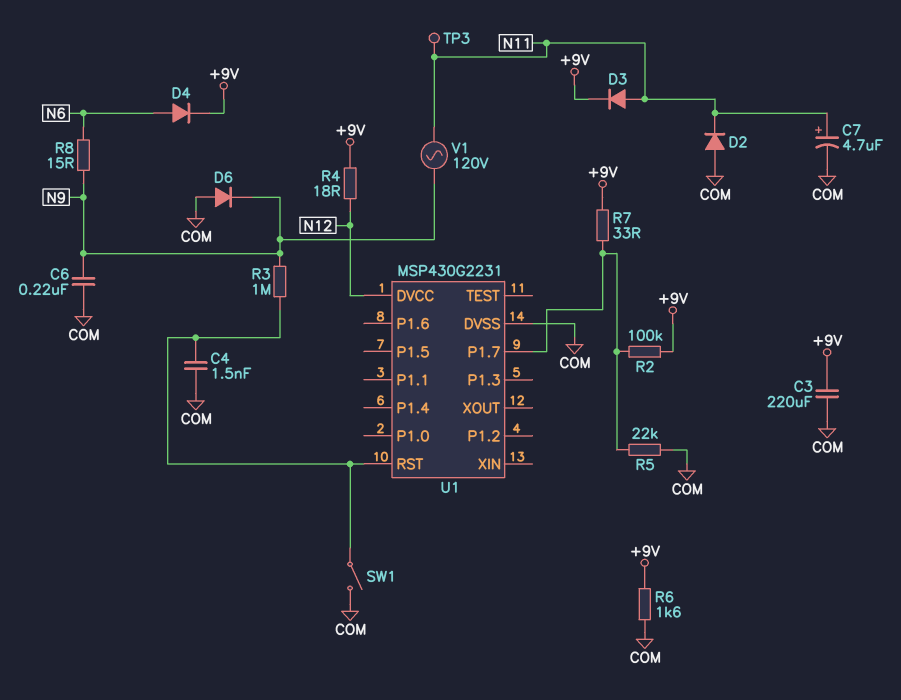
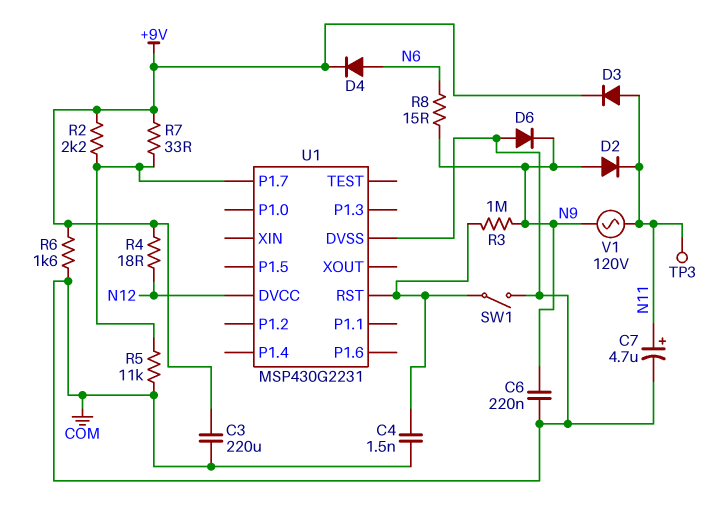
D2: diode (A COM, K N11) -> diode (A N9, K N11)
R2: 100k (+9V, U1/P1.7) -> 2.2k (+9V, U1/P1.7)
R5: 22k (COM, U1/P1.7) -> 11k (COM, U1/P1.7)

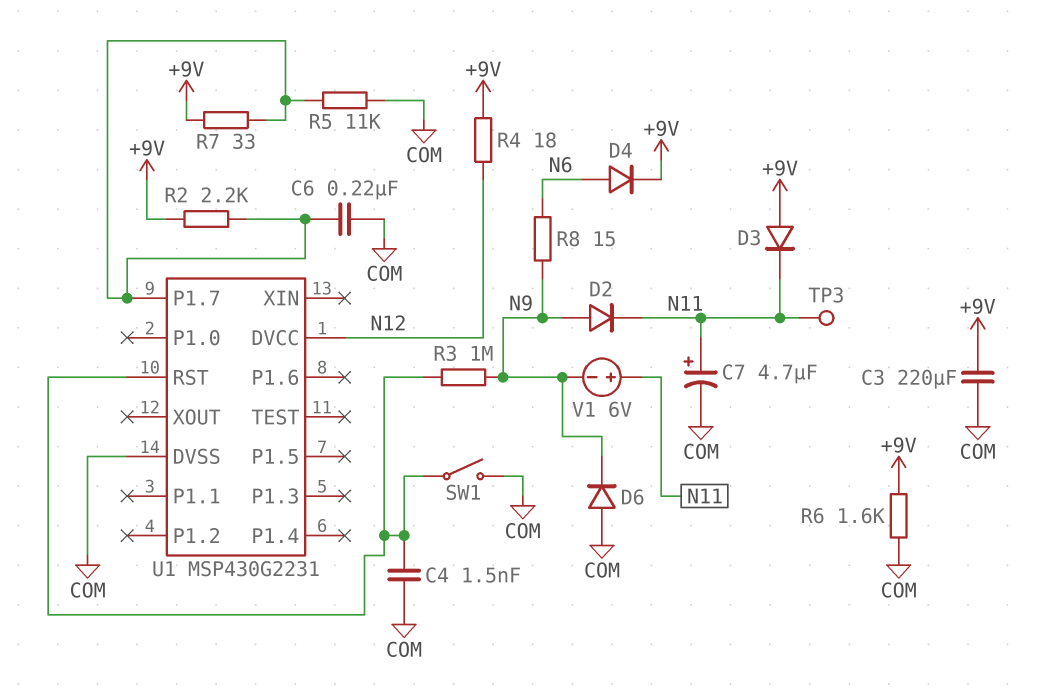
C6: 220nF (COM, N9) -> 220nF (COM, U1/P1.7)
D3: diode (A N11, K +9V) -> diode (A +9V, K N11)
V1: AC 120V (N9, N11) -> 6V (plus N11, minus N9)

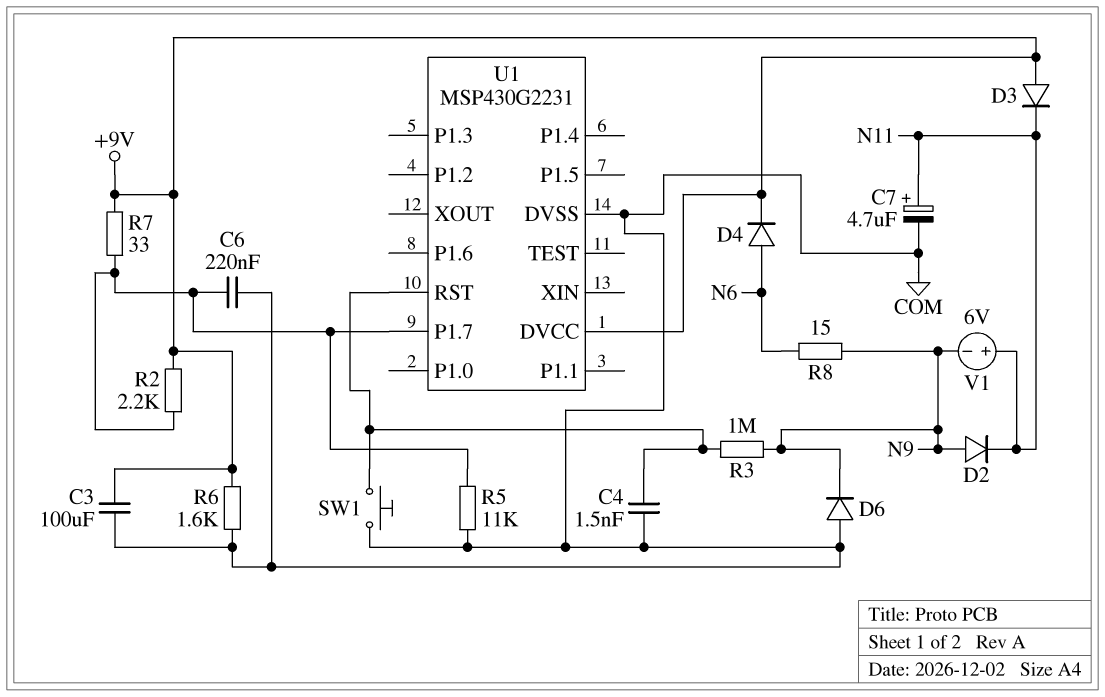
C3: 220uF (+9V, COM) -> 100uF (+9V, COM)
R4: 18 (+9V, N12) -> none
SW1: switch (COM, U1/RST) -> button (COM, U1/RST)
TP3: test point (N11) -> none
U1 pin DVCC: N12 -> +9V

